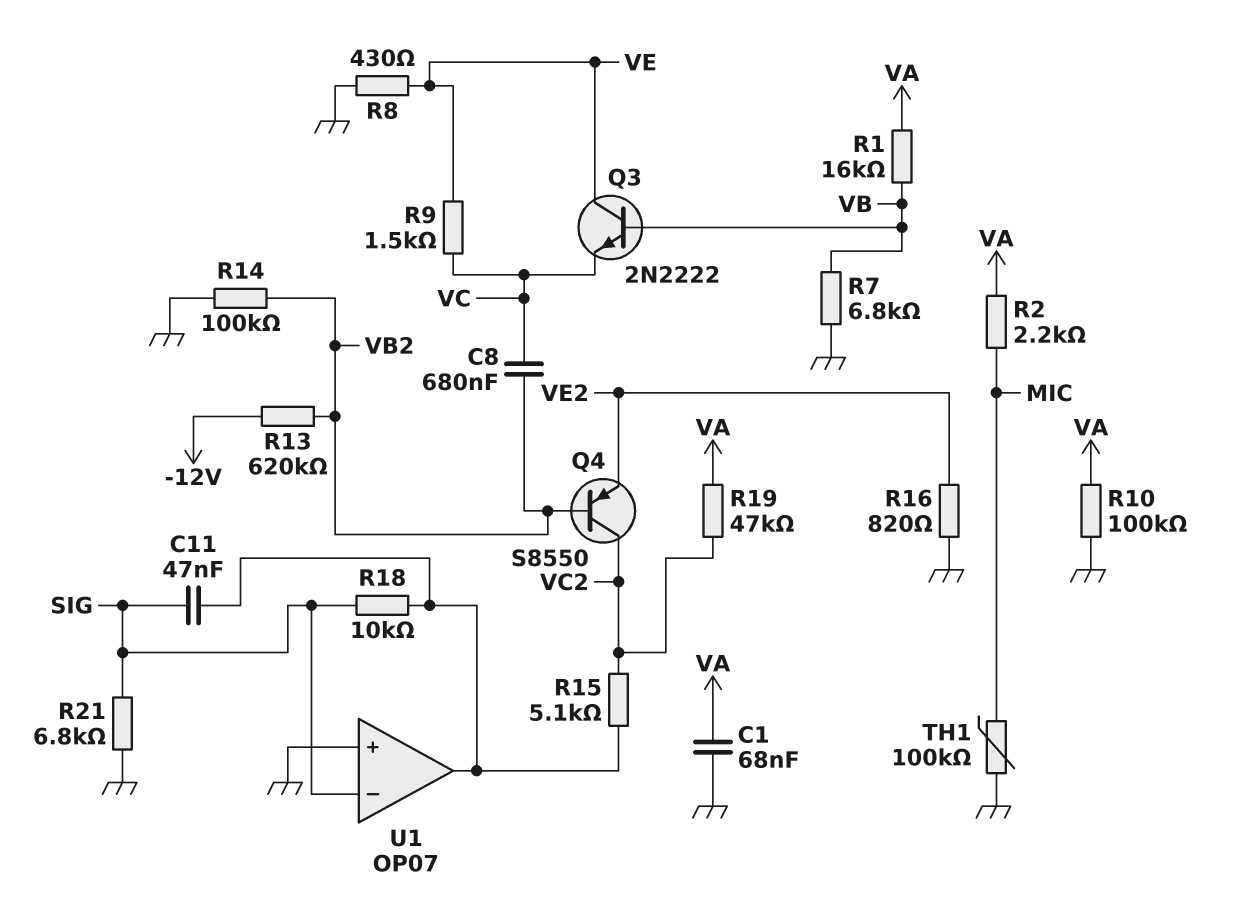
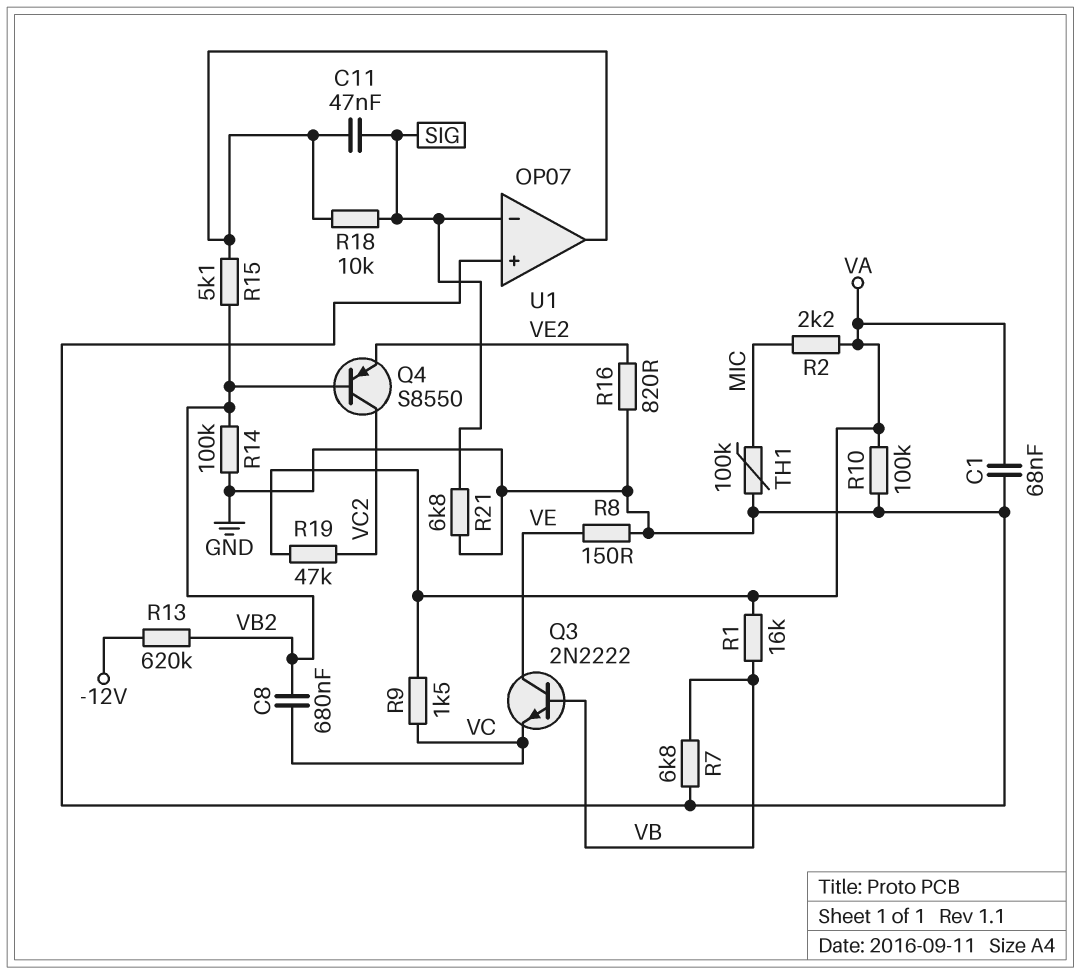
R8: 430 (GND, VE) -> 150 (GND, VE)
R9: 1.5k (VC, VE) -> 1.5k (VA, VC)
R15: 5.1k (U1/out, VC2) -> 5.1k (U1/out, VB2)

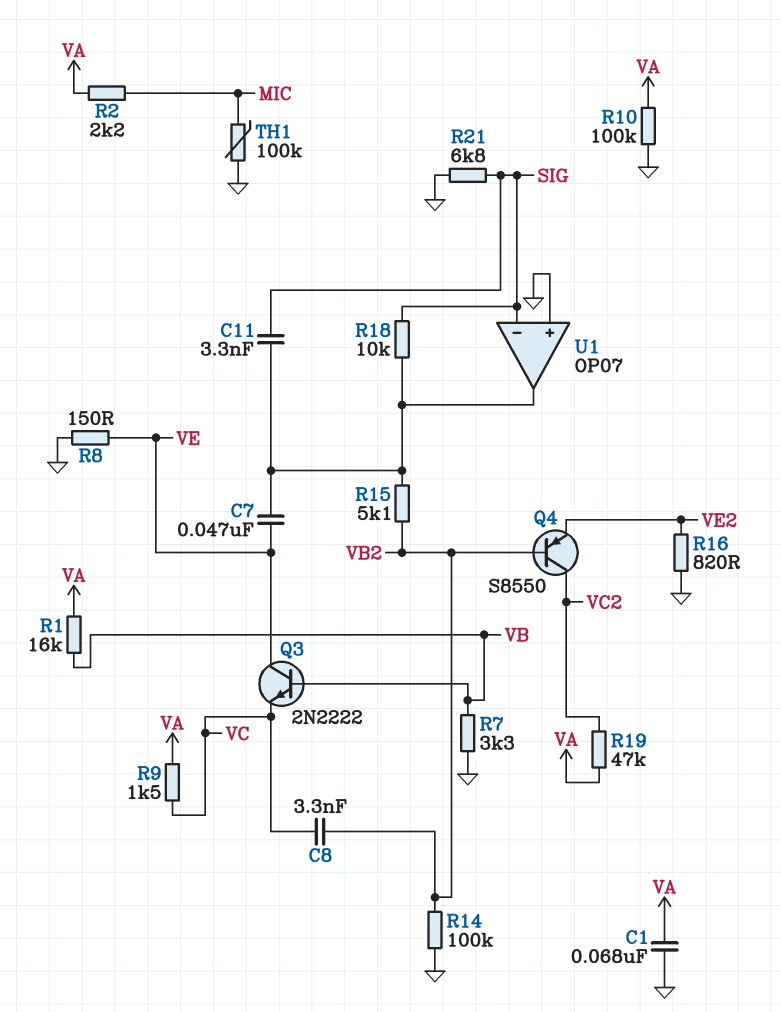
C7: none -> 47nF (U1/out, VE)
C8: 680nF (VB2, VC) -> 3.3nF (VB2, VC)
C11: 47nF (SIG, U1/out) -> 3.3nF (SIG, U1/out)
R7: 6.8k (GND, VB) -> 3.3k (GND, VB)
R13: 620k (-12V, VB2) -> none

